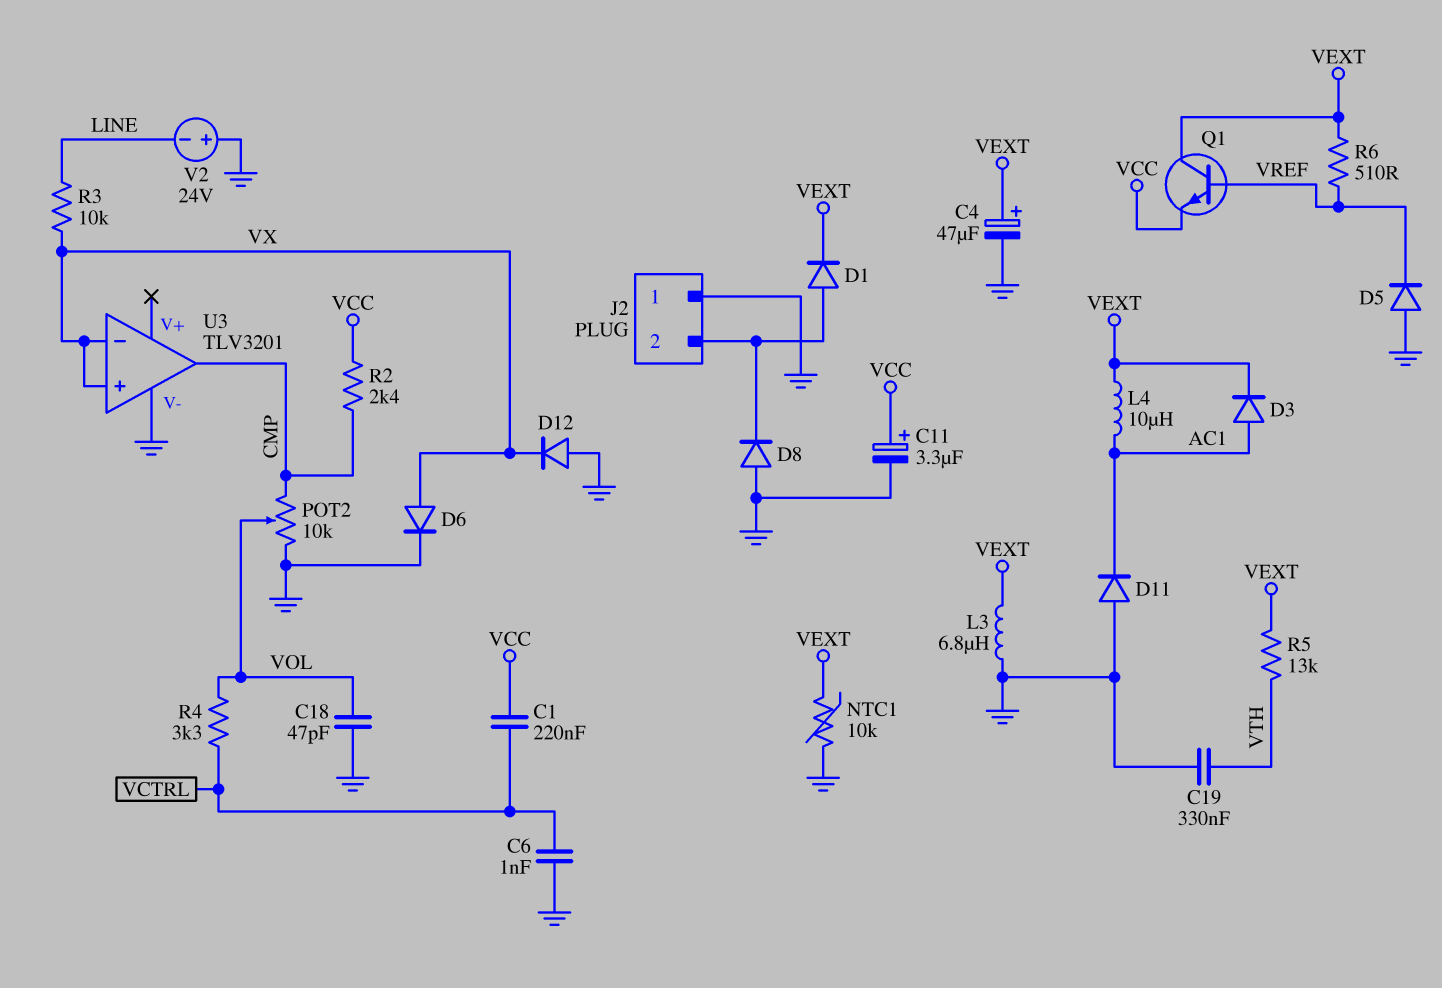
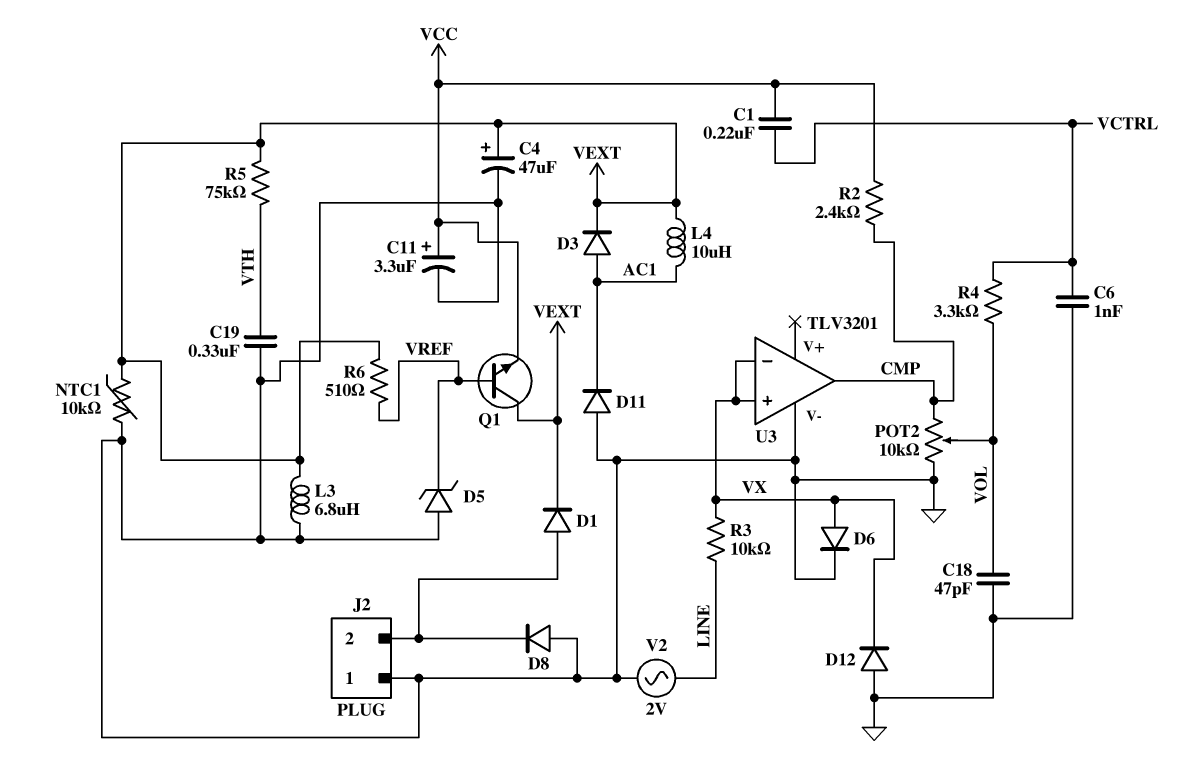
D5: diode (A GND, K VREF) -> zener (A GND, K VREF)
R5: 13k (VEXT, VTH) -> 75k (VEXT, VTH)
V2: 24V (plus GND, minus LINE) -> AC 2V (GND, LINE)

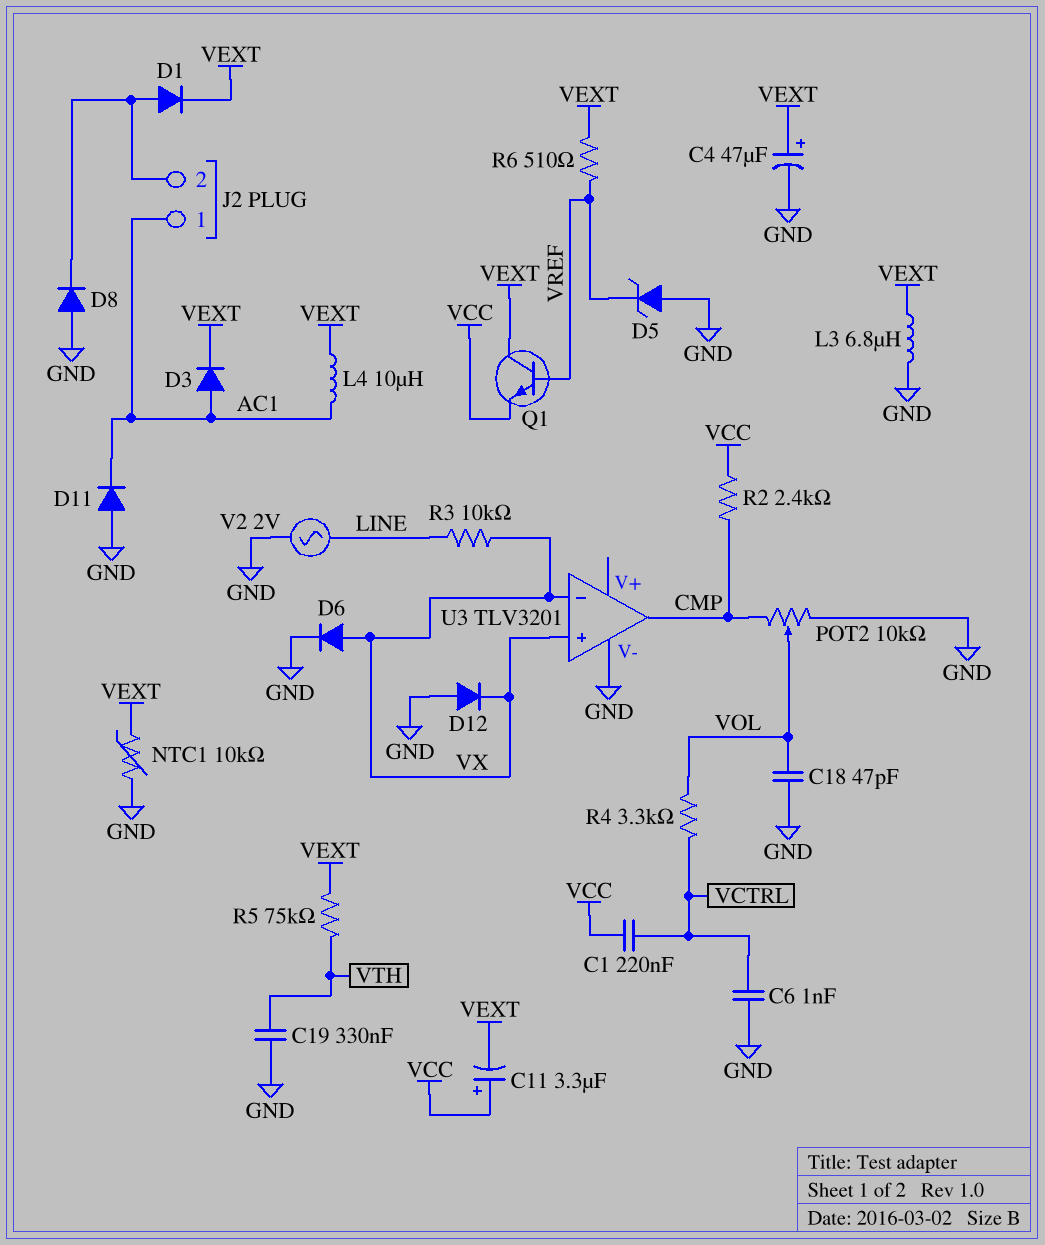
C11: 3.3uF (plus VCC, minus GND) -> 3.3uF (plus VCC, minus VEXT)
J2 pin 1: GND -> AC1

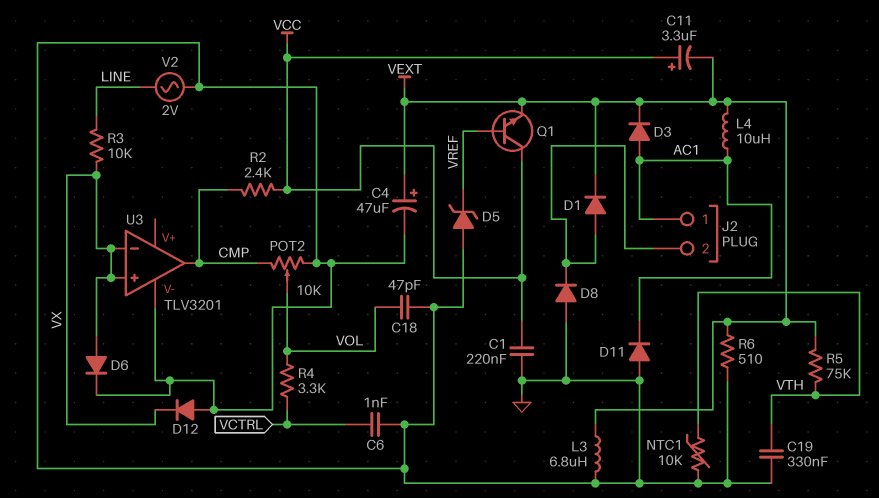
C1: 220nF (VCC, VCTRL) -> 220nF (GND, VCC)
NTC1: 10k (GND, VEXT) -> 10k (GND, VTH)
Q1: NPN (B VREF, C VEXT, E VCC) -> NPN (B VREF, C VCC, E VEXT)
R6: 510 (VEXT, VREF) -> 510 (GND, VEXT)

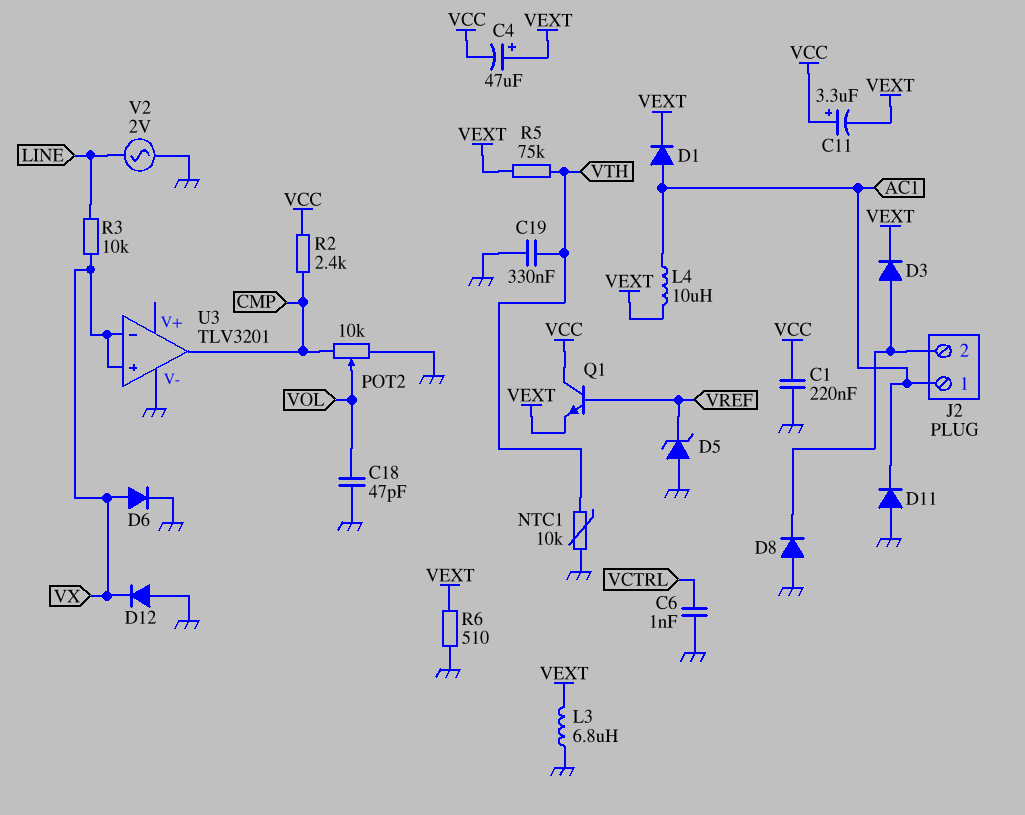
C4: 47uF (plus VEXT, minus GND) -> 47uF (plus VEXT, minus VCC)
D1: diode (A J2/2, K VEXT) -> diode (A AC1, K VEXT)
D3: diode (A AC1, K VEXT) -> diode (A J2/2, K VEXT)
R4: 3.3k (VCTRL, VOL) -> none

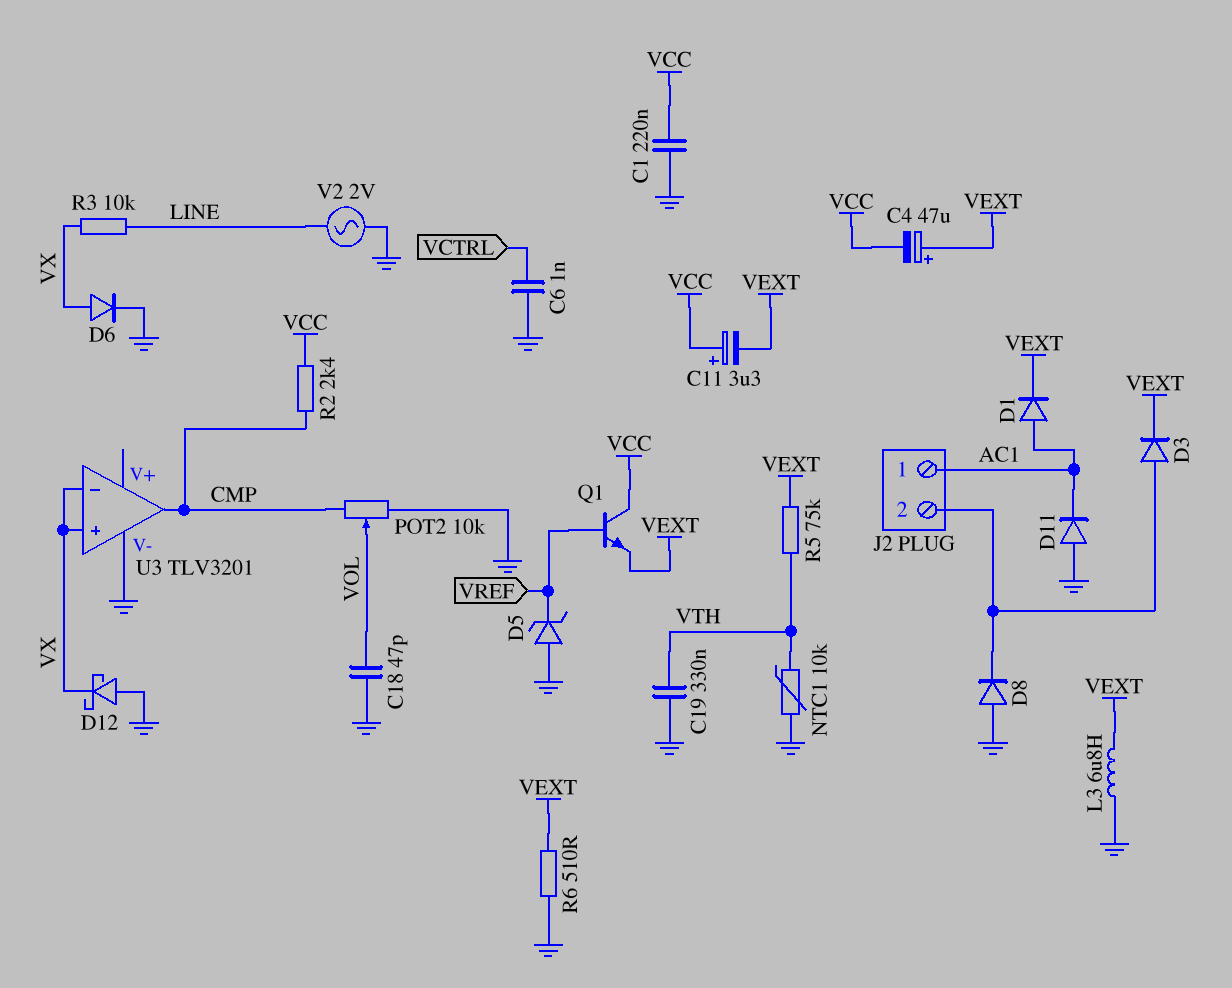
D12: diode (A GND, K VX) -> schottky (A GND, K VX)
L4: 10uH (AC1, VEXT) -> none

